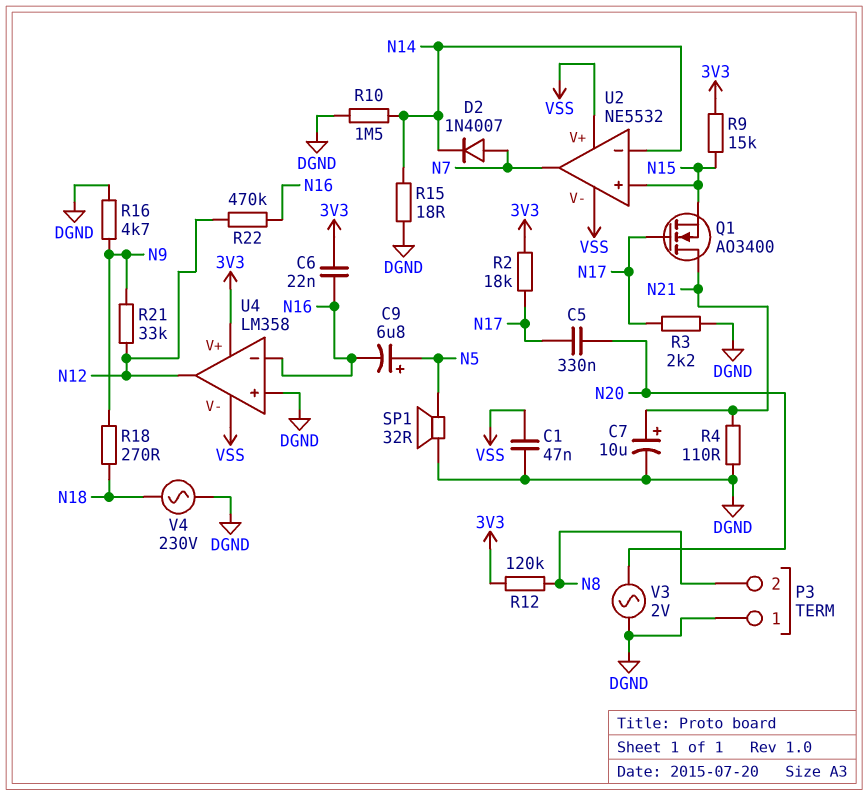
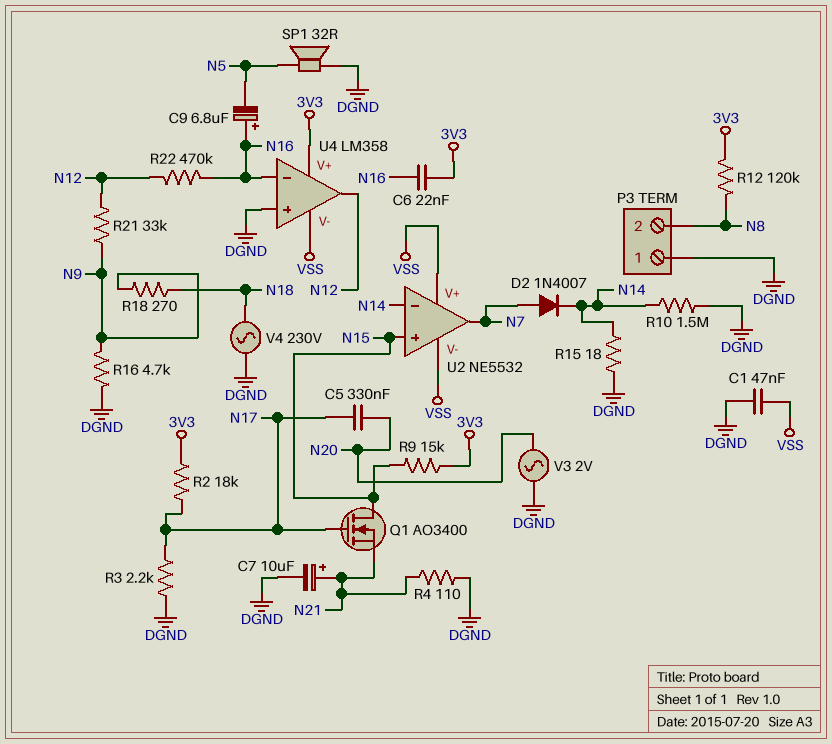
C9: 6.8uF (plus N5, minus N16) -> 6.8uF (plus N16, minus N5)
Q1: NMOS AO3400 (G N17, D N21, S N15) -> NMOS AO3400 (G N17, D N15, S N21)

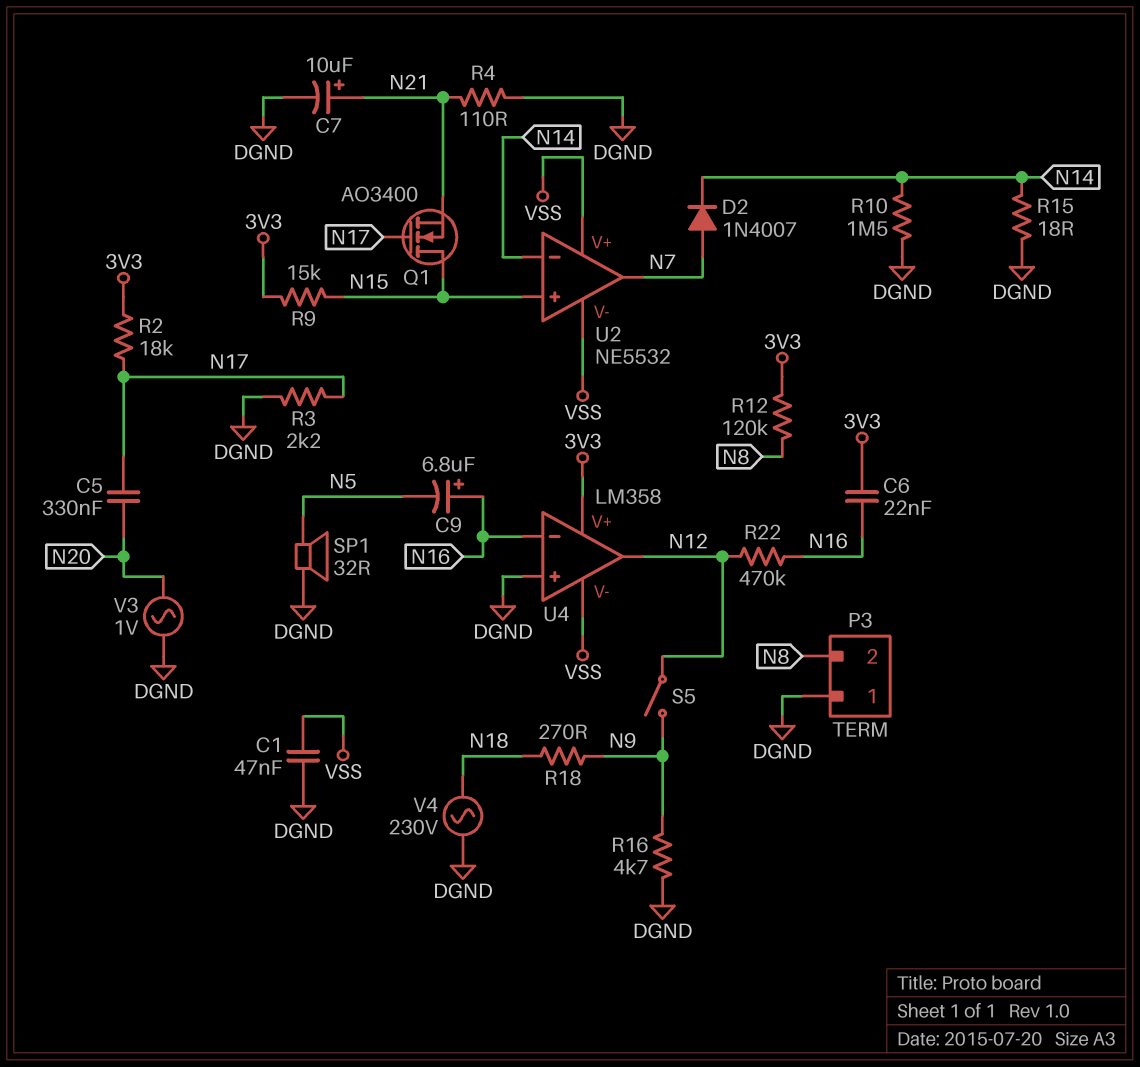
R21: 33k (N9, N12) -> none
S5: none -> switch (N9, N12)
V3: AC 2V (DGND, N20) -> AC 1V (DGND, N20)

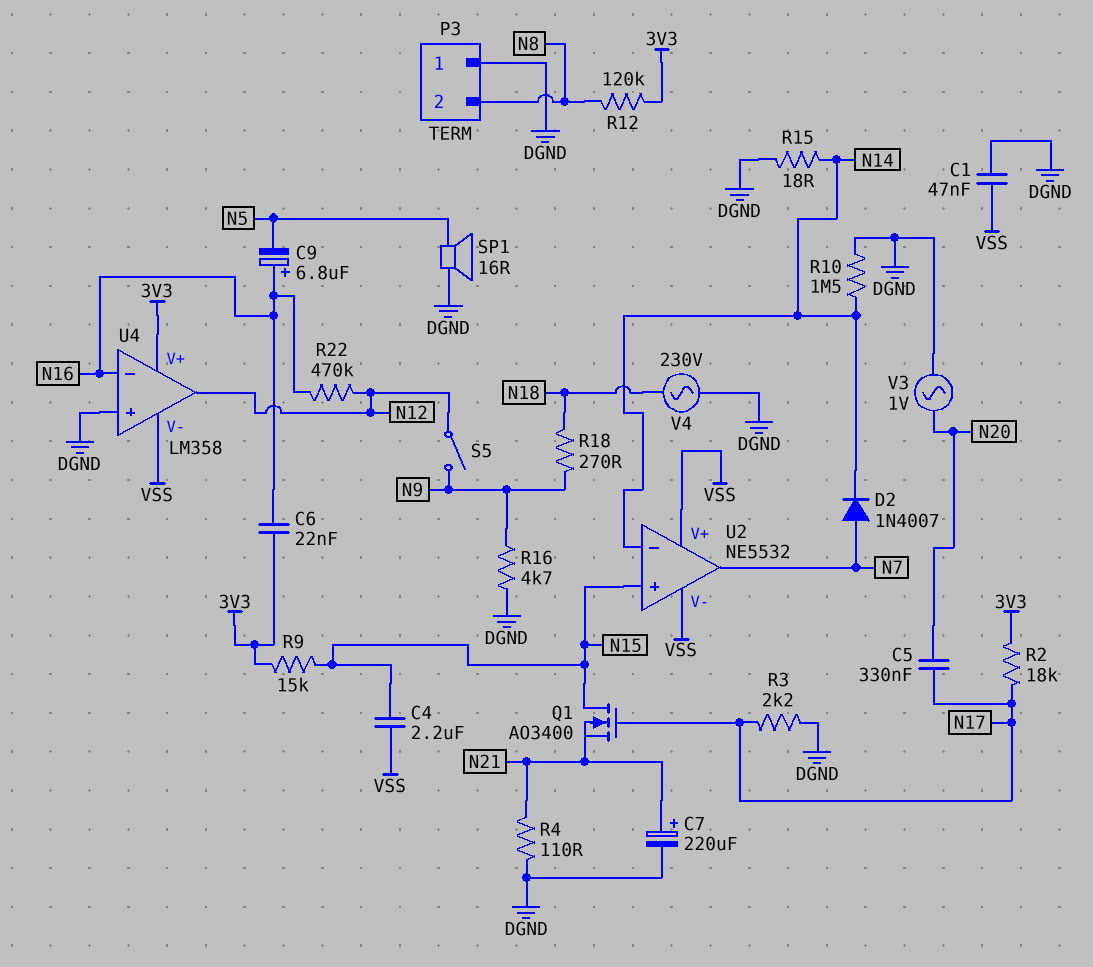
C4: none -> 2.2uF (N15, VSS)
C7: 10uF (plus N21, minus DGND) -> 220uF (plus N21, minus DGND)
SP1: speaker 32R (DGND, N5) -> speaker 16R (DGND, N5)

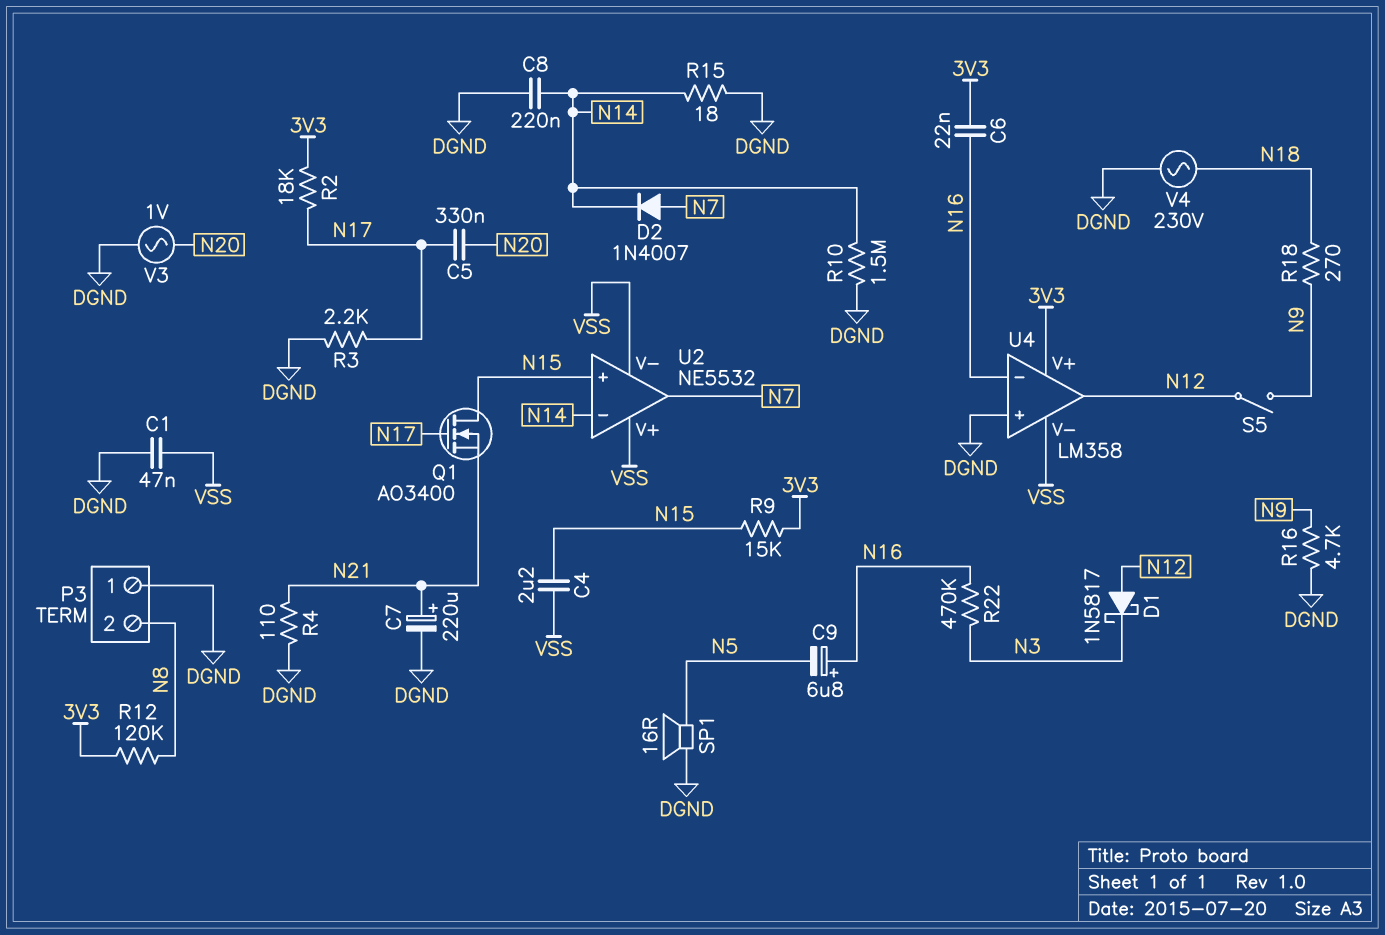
C8: none -> 220nF (DGND, N14)
D1: none -> schottky 1N5817 (A N12, K N3)
R22: 470k (N12, N16) -> 470k (N3, N16)

